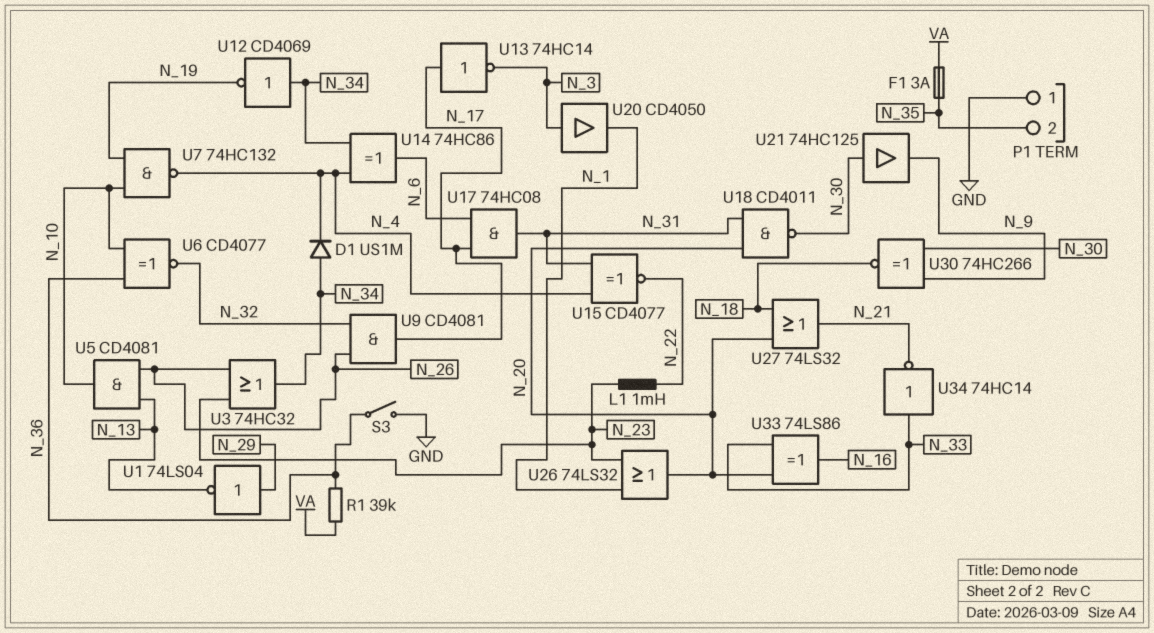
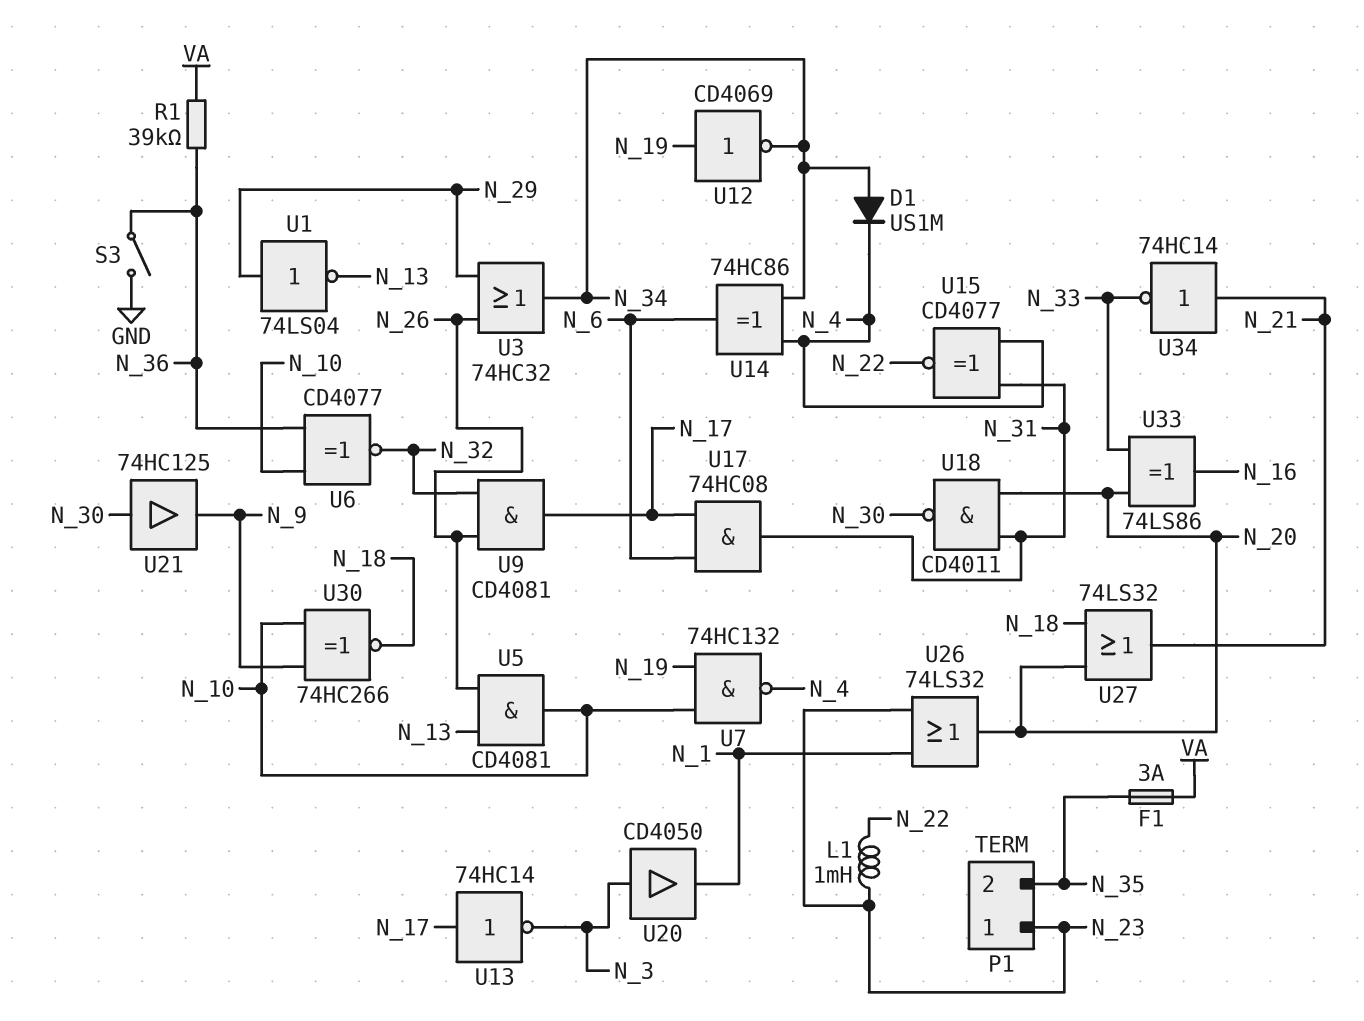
P1 pin 1: GND -> N_23
U3: OR 74HC32 (in N_23, in N_26, out N_34) -> OR 74HC32 (in N_26, in N_29, out N_34)
U12: NOT CD4069 (in N_34, out N_19) -> NOT CD4069 (in N_19, out N_34)
U30: XNOR 74HC266 (in N_9, in N_30, out N_18) -> XNOR 74HC266 (in N_9, in N_10, out N_18)
U34: NOT 74HC14 (in N_33, out N_21) -> NOT 74HC14 (in N_21, out N_33)

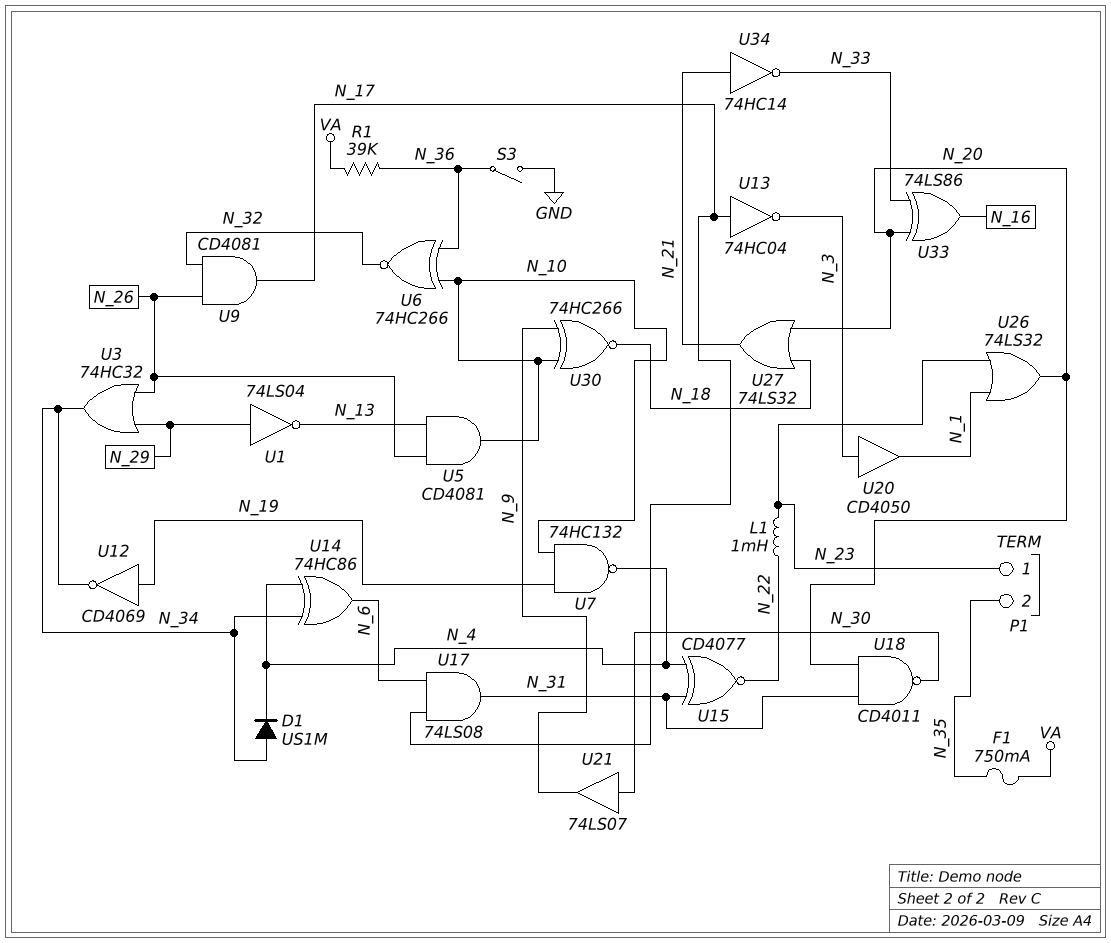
F1: 3A (N_35, VA) -> 750mA (N_35, VA)
U6: XNOR CD4077 (in N_10, in N_36, out N_32) -> XNOR 74HC266 (in N_10, in N_36, out N_32)
U13: NOT 74HC14 (in N_17, out N_3) -> NOT 74HC04 (in N_17, out N_3)
U17: AND 74HC08 (in N_6, in N_17, out N_31) -> AND 74LS08 (in N_6, in N_17, out N_31)
U21: buffer 74HC125 (in N_30, out N_9) -> buffer 74LS07 (in N_30, out N_9)

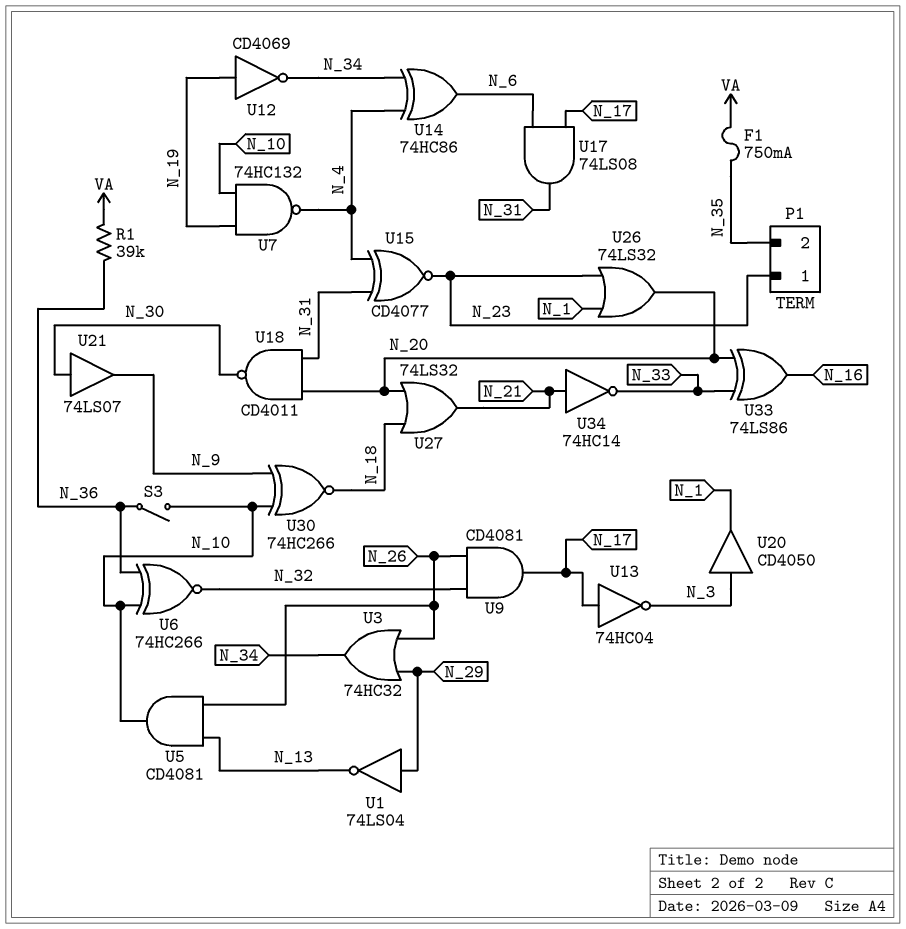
D1: diode US1M (A N_34, K N_4) -> none
L1: 1mH (N_22, N_23) -> none
S3: switch (GND, N_36) -> switch (N_10, N_36)
U15: XNOR CD4077 (in N_4, in N_31, out N_22) -> XNOR CD4077 (in N_4, in N_31, out N_23)

